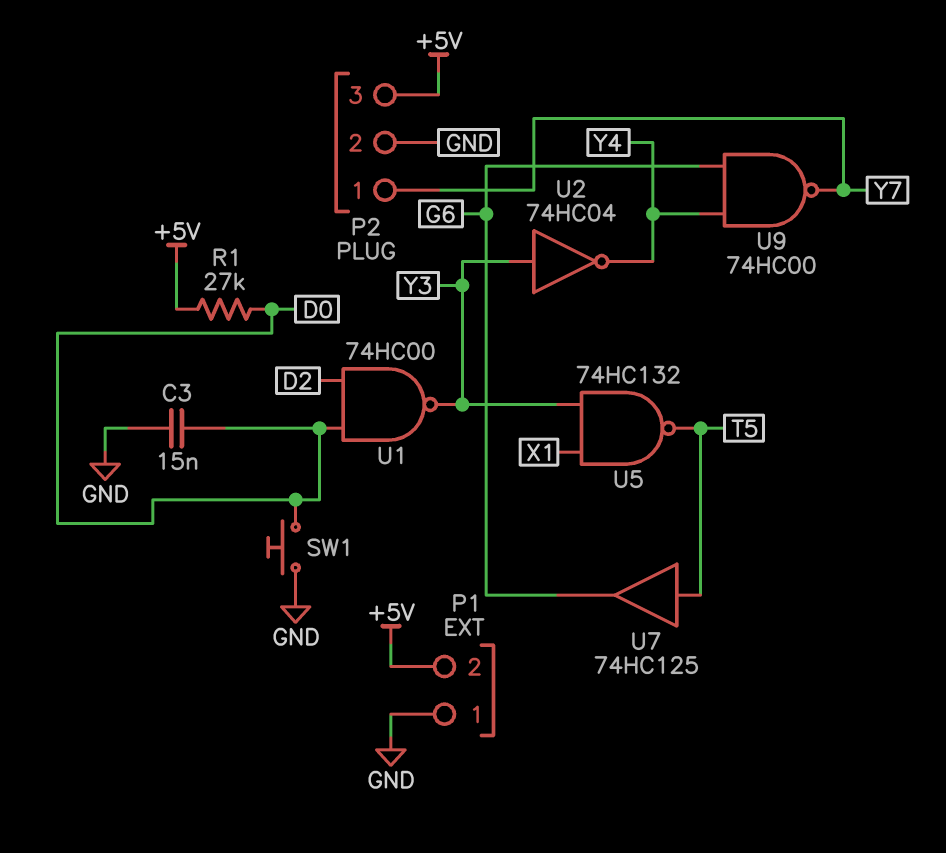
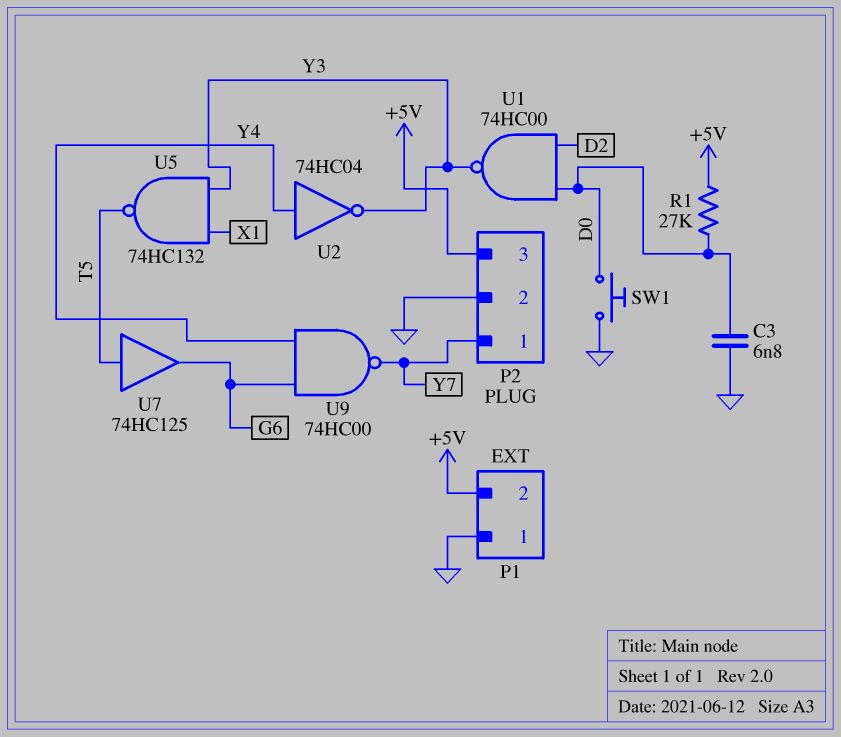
C3: 15nF (D0, GND) -> 6.8nF (D0, GND)
U2: NOT 74HC04 (in Y3, out Y4) -> NOT 74HC04 (in Y4, out Y3)

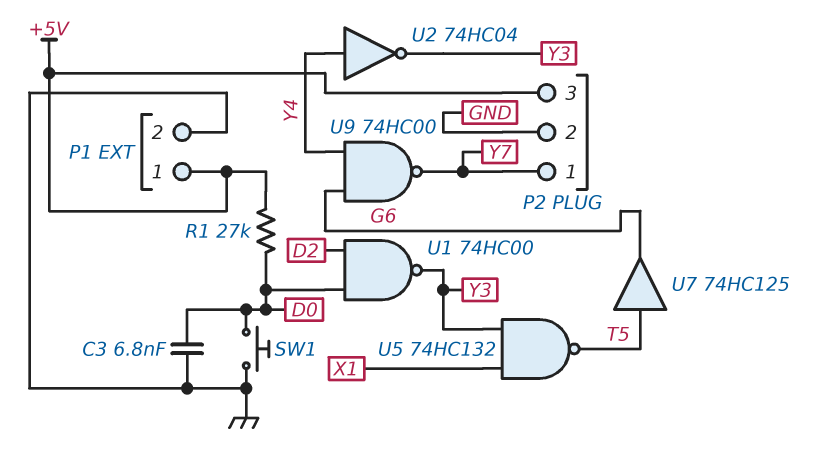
P1 pin 1: GND -> +5V
P1 pin 2: +5V -> GND

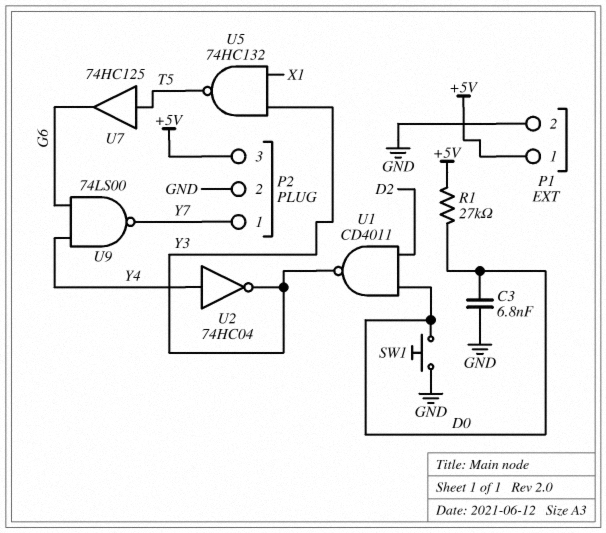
U1: NAND 74HC00 (in D0, in D2, out Y3) -> NAND CD4011 (in D0, in D2, out Y3)
U9: NAND 74HC00 (in G6, in Y4, out Y7) -> NAND 74LS00 (in G6, in Y4, out Y7)

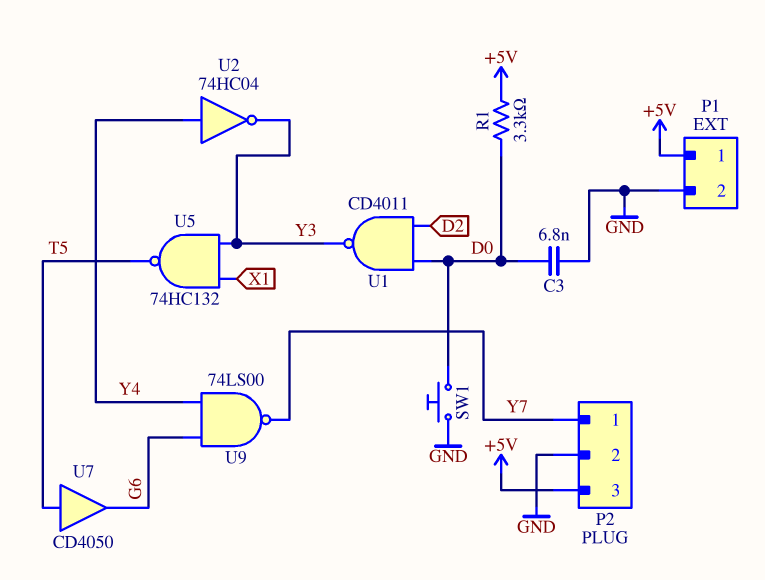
R1: 27k (+5V, D0) -> 3.3k (+5V, D0)
U7: buffer 74HC125 (in T5, out G6) -> buffer CD4050 (in T5, out G6)

